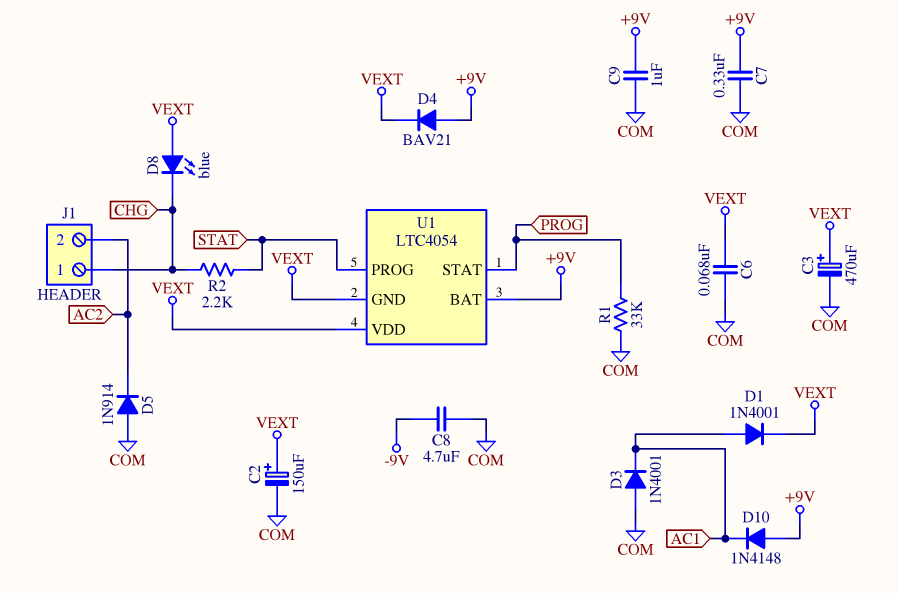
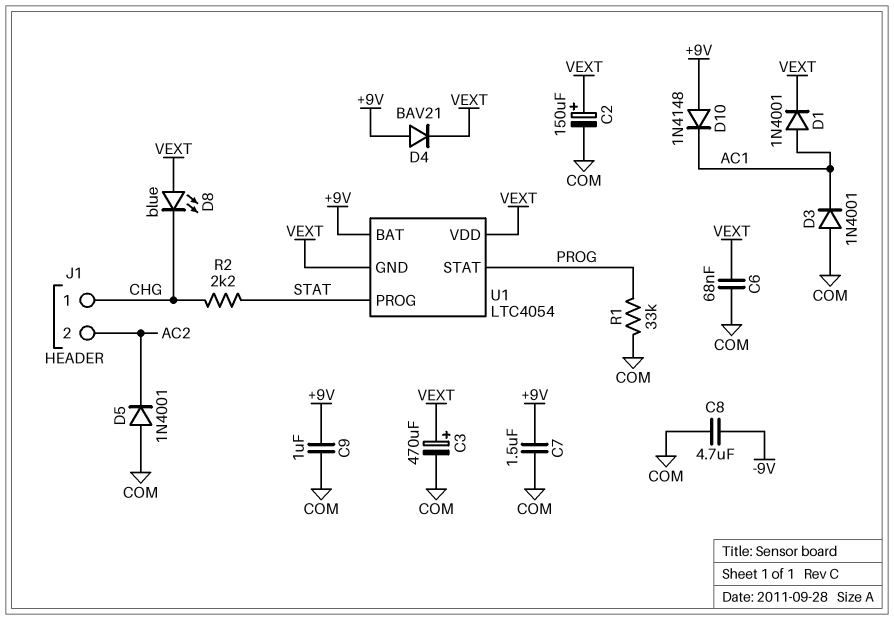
C7: 330nF (+9V, COM) -> 1.5uF (+9V, COM)
D5: diode 1N914 (A COM, K AC2) -> diode 1N4001 (A COM, K AC2)

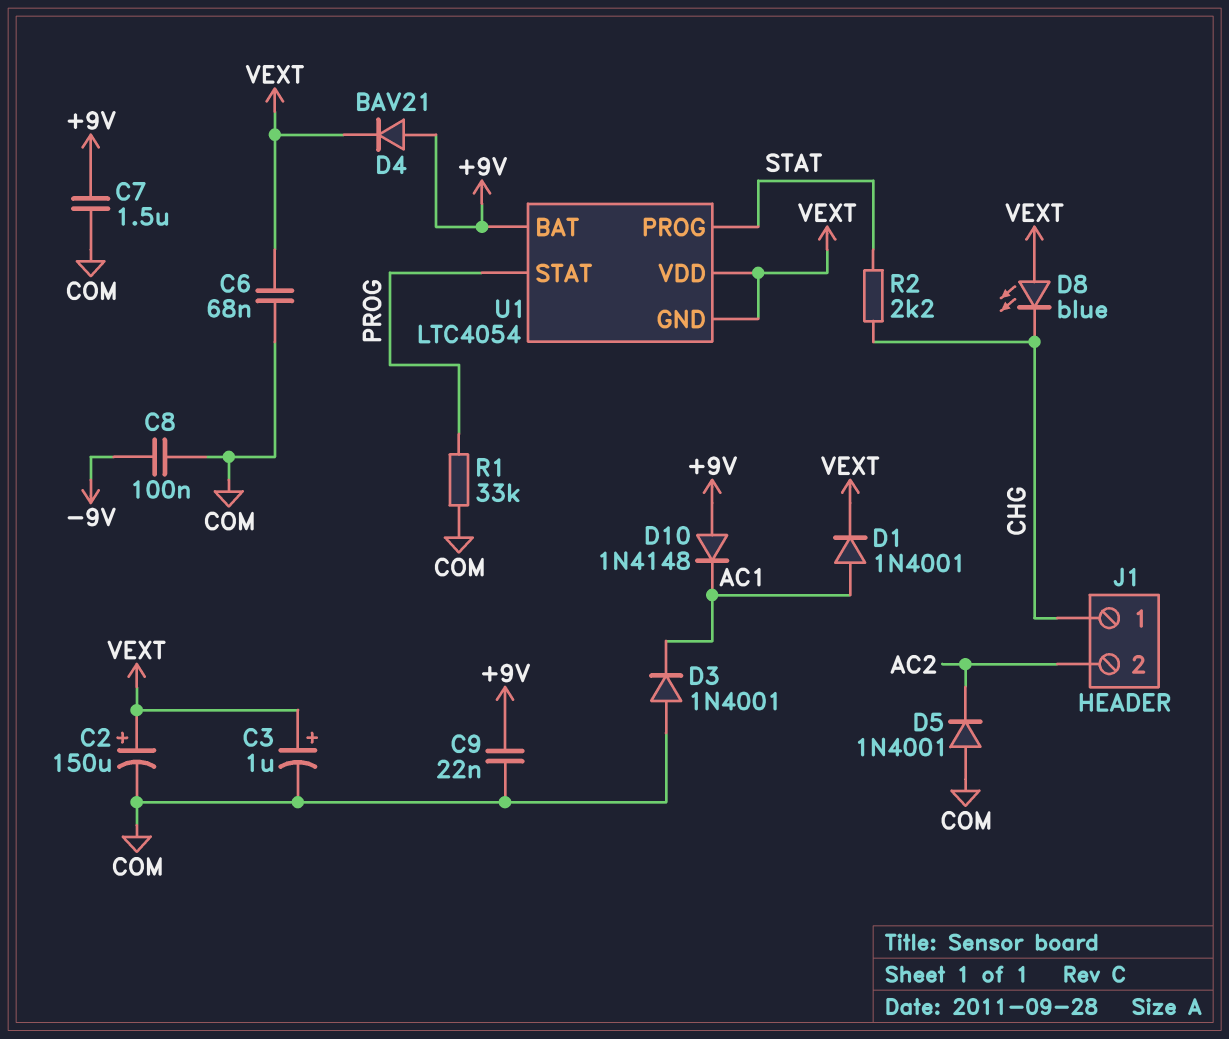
C3: 470uF (plus VEXT, minus COM) -> 1uF (plus VEXT, minus COM)
C8: 4.7uF (-9V, COM) -> 100nF (-9V, COM)
C9: 1uF (+9V, COM) -> 22nF (+9V, COM)

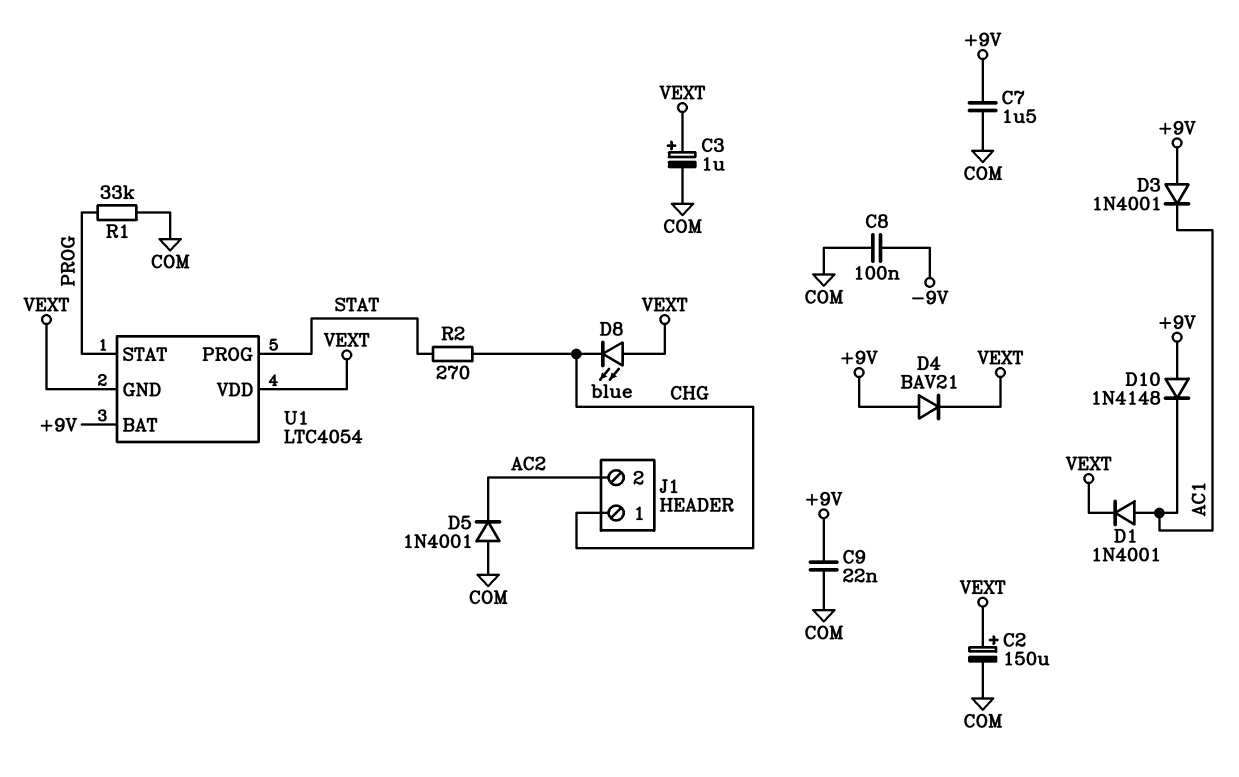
C6: 68nF (COM, VEXT) -> none
D3: diode 1N4001 (A COM, K AC1) -> diode 1N4001 (A +9V, K AC1)
R2: 2.2k (CHG, STAT) -> 270 (CHG, STAT)

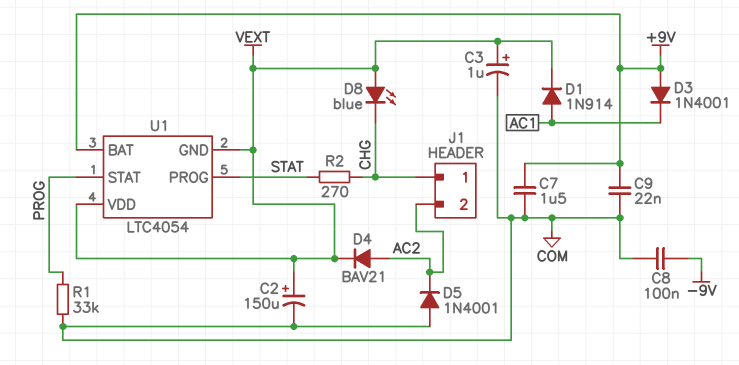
D1: diode 1N4001 (A AC1, K VEXT) -> diode 1N914 (A AC1, K VEXT)
D4: diode BAV21 (A +9V, K VEXT) -> diode BAV21 (A AC2, K VEXT)
D10: diode 1N4148 (A +9V, K AC1) -> none

